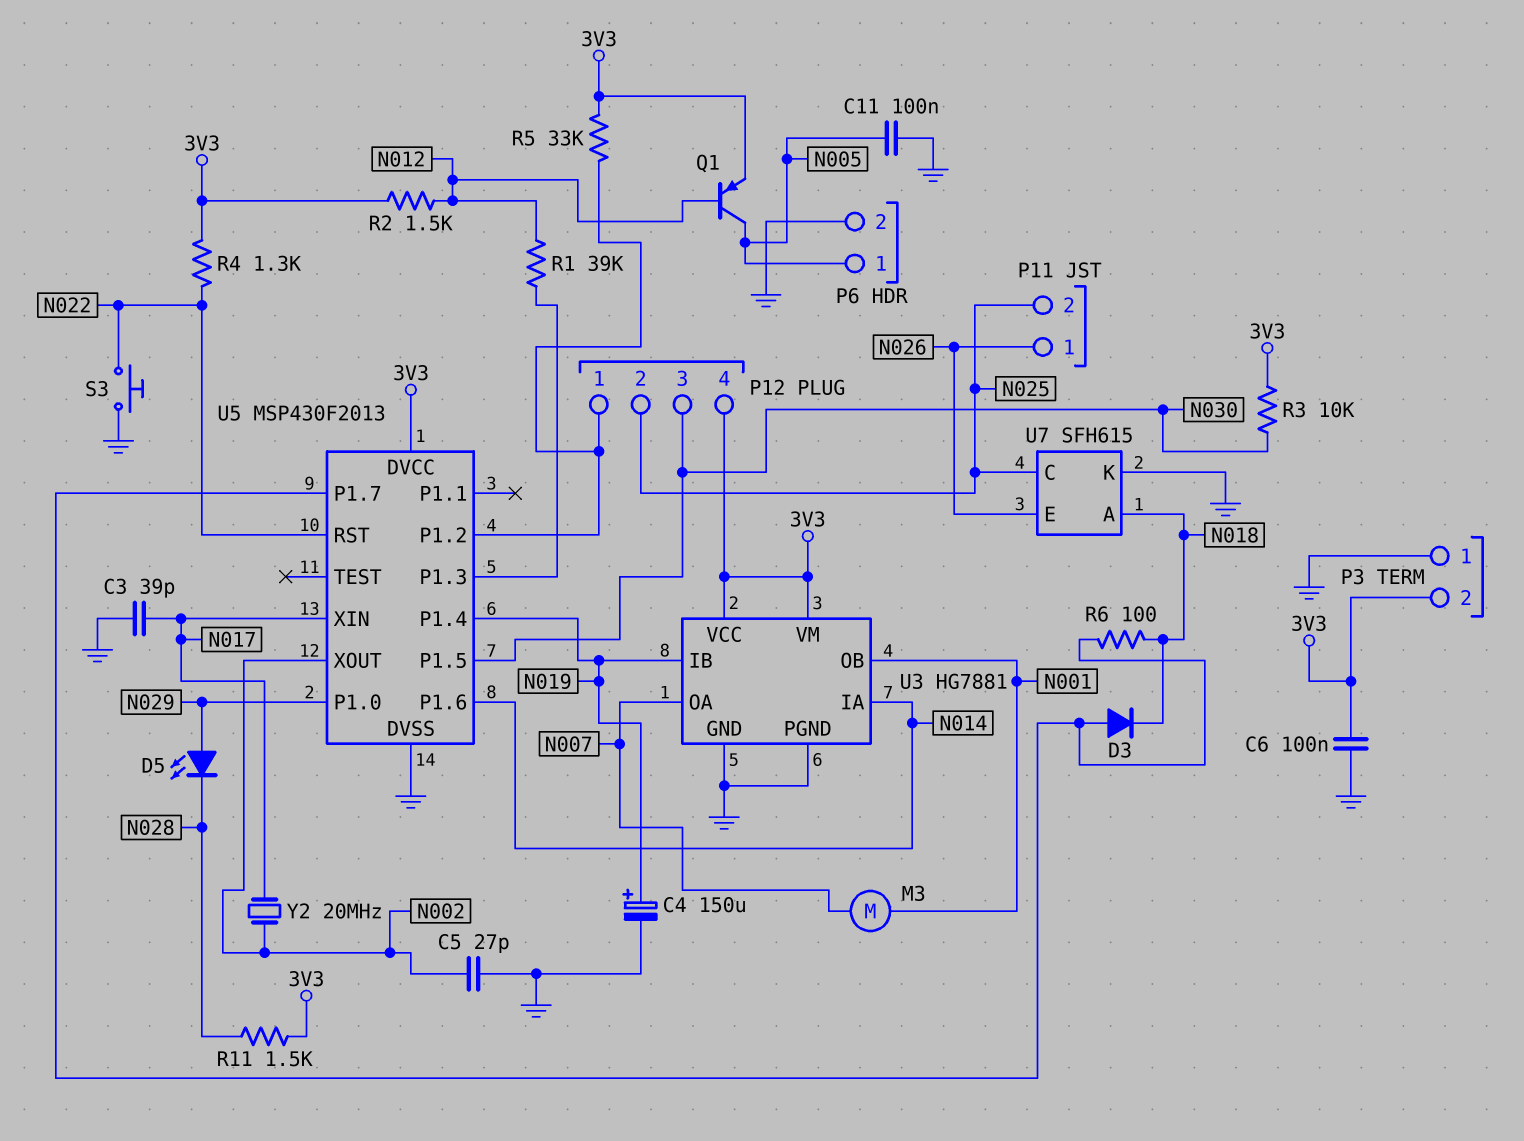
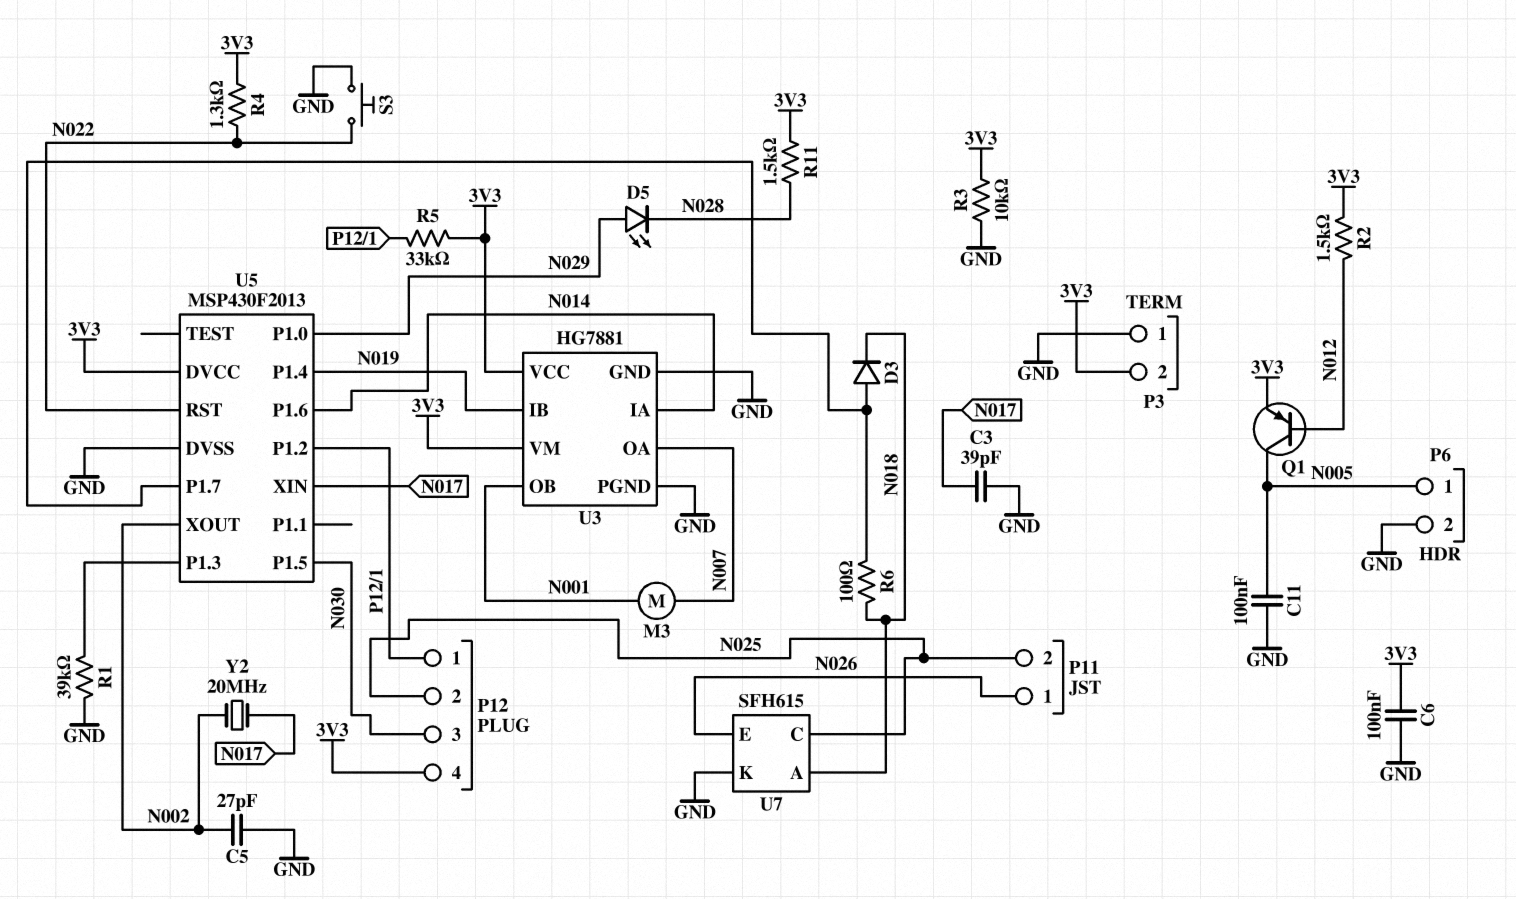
C4: 150uF (plus N019, minus GND) -> none
R1: 39k (N012, U5/P1.3) -> 39k (GND, U5/P1.3)
R3: 10k (3V3, N030) -> 10k (3V3, GND)

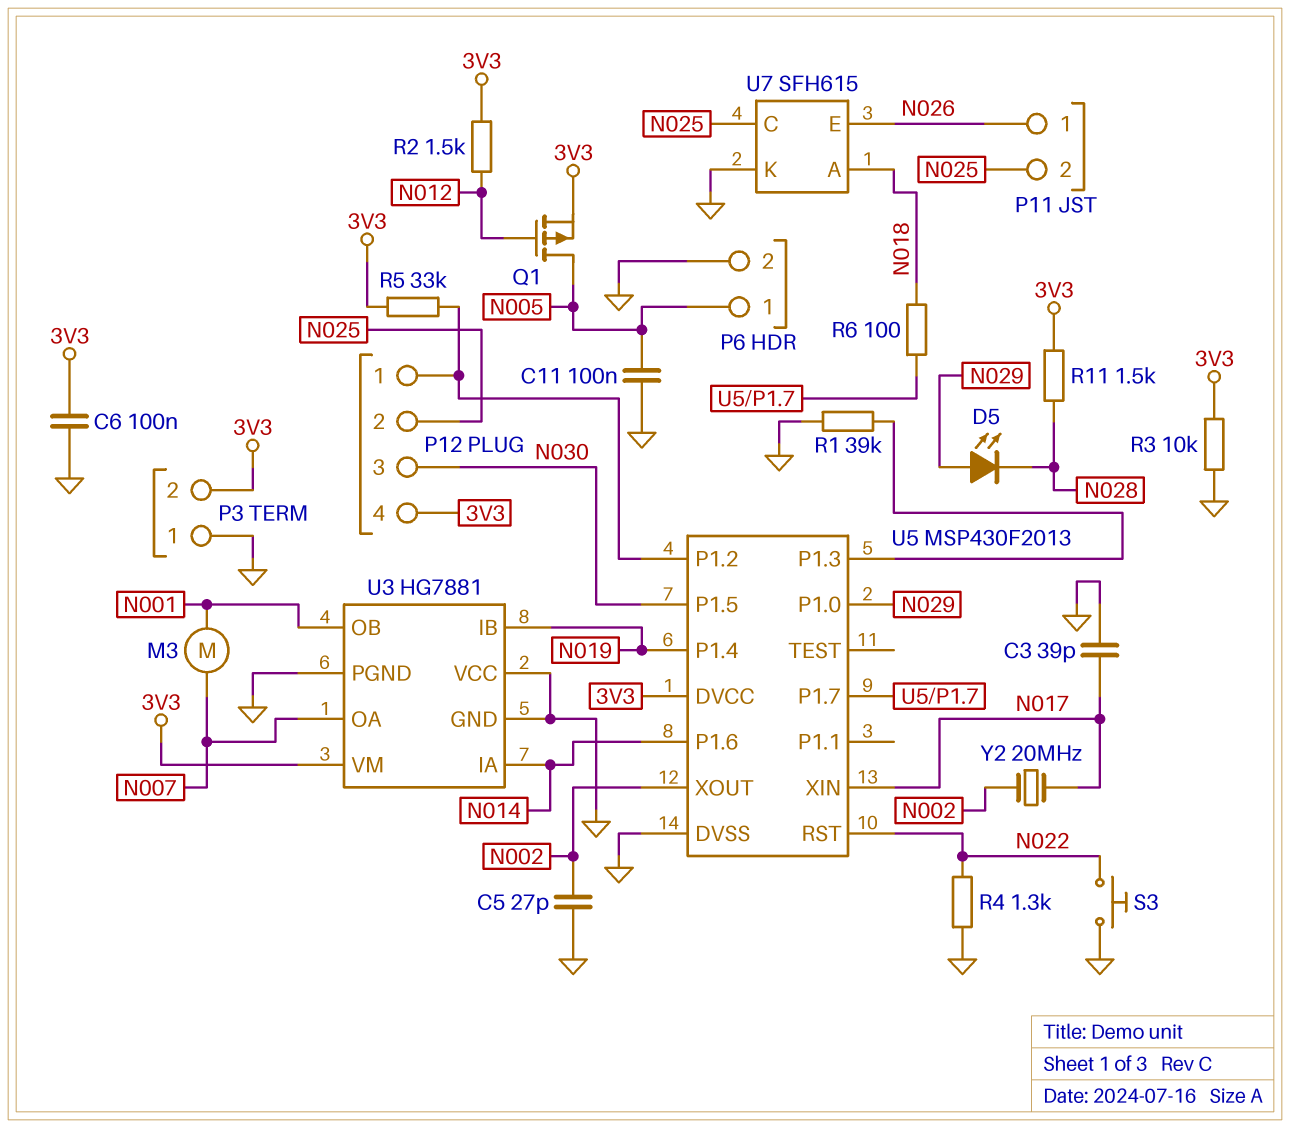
D3: diode (A U5/P1.7, K N018) -> none
Q1: PNP (B N012, C N005, E 3V3) -> PMOS (G N012, D N005, S 3V3)
R4: 1.3k (3V3, N022) -> 1.3k (GND, N022)
U3 pin VCC: 3V3 -> GND

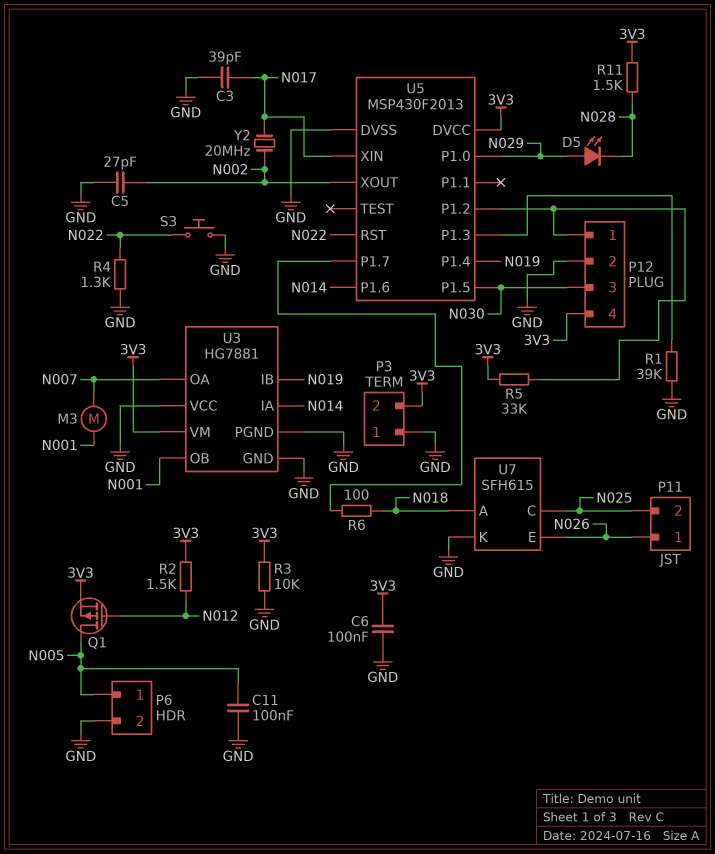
P12 pin 2: N025 -> GND

